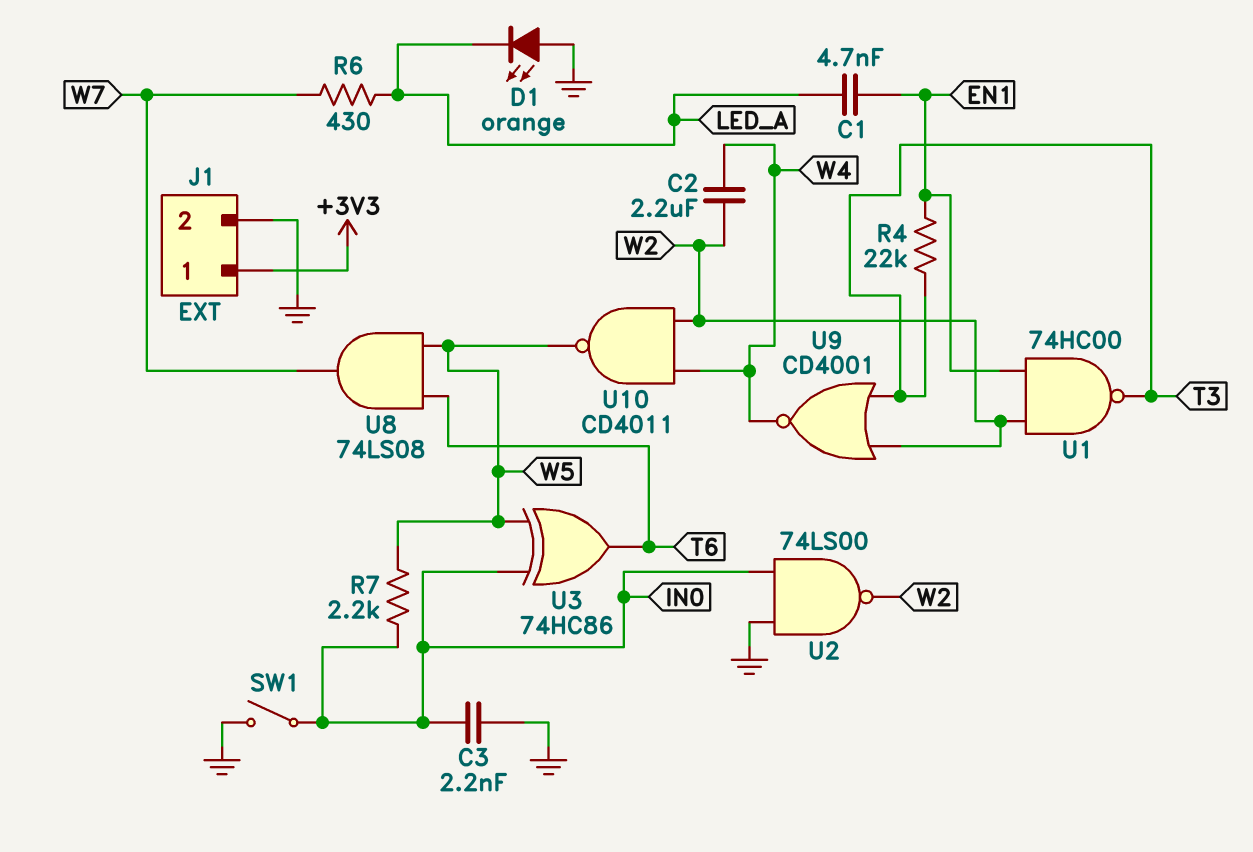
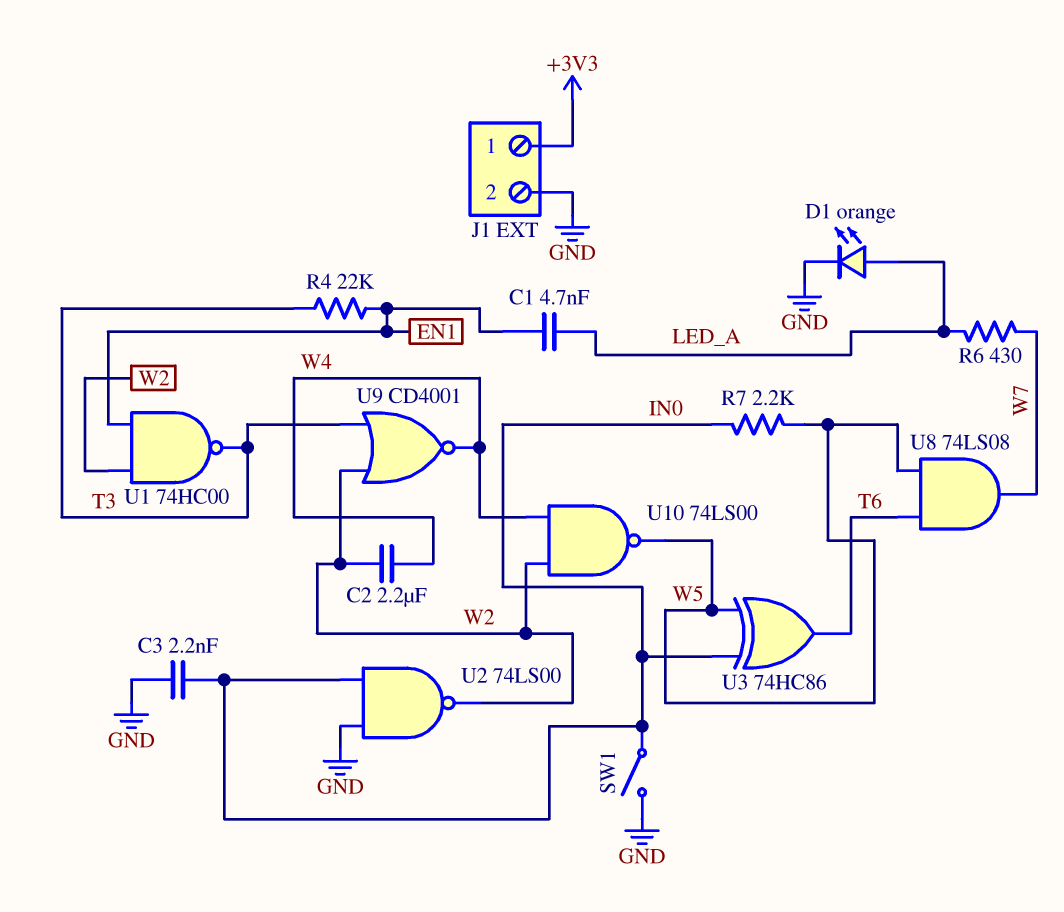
D1: LED orange (A GND, K LED_A) -> LED orange (A LED_A, K GND)
U10: NAND CD4011 (in W2, in W4, out W5) -> NAND 74LS00 (in W2, in W4, out W5)

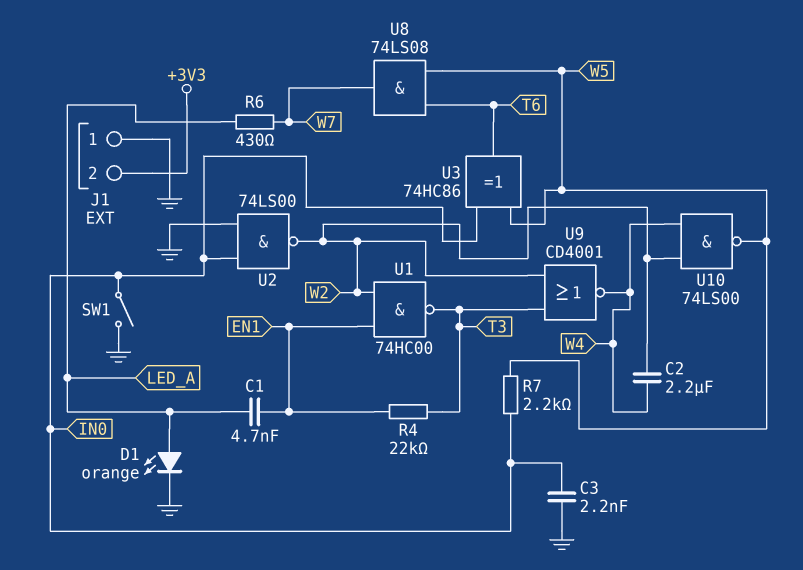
J1 pin 1: +3V3 -> GND
J1 pin 2: GND -> +3V3

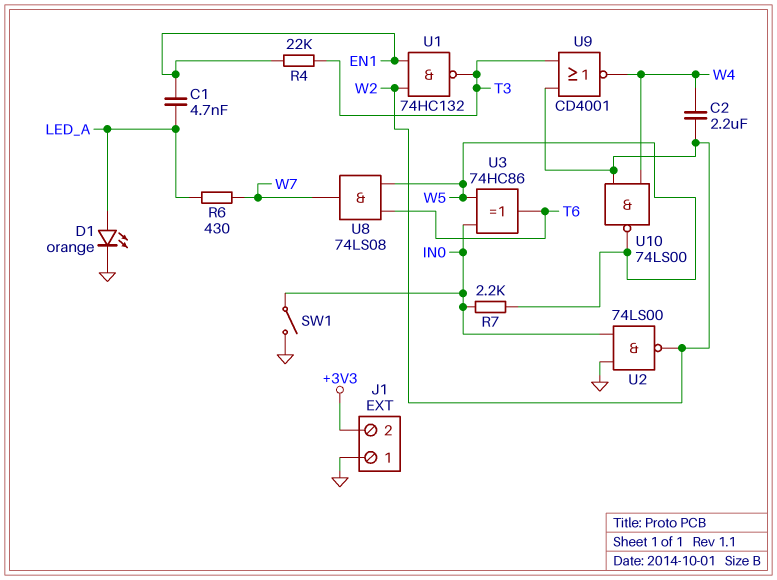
C3: 2.2nF (GND, IN0) -> none
U1: NAND 74HC00 (in EN1, in W2, out T3) -> NAND 74HC132 (in EN1, in W2, out T3)

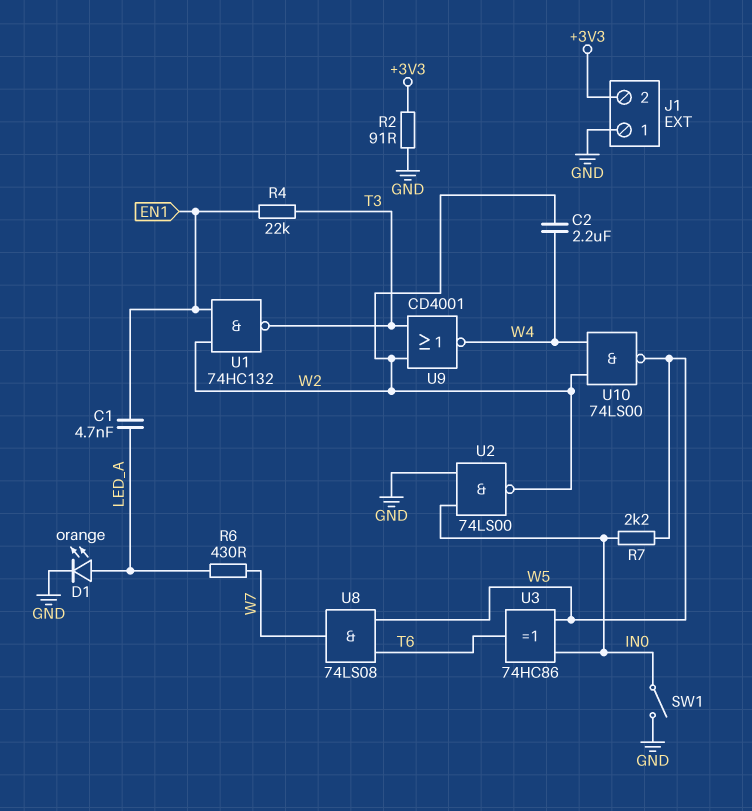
R2: none -> 91 (+3V3, GND)

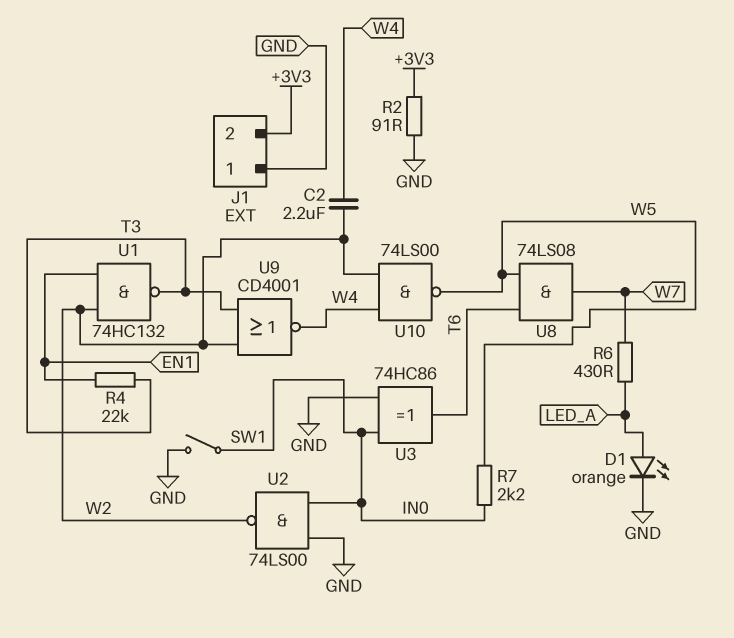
C1: 4.7nF (EN1, LED_A) -> none
U3: XOR 74HC86 (in IN0, in W5, out T6) -> XOR 74HC86 (in GND, in IN0, out T6)

